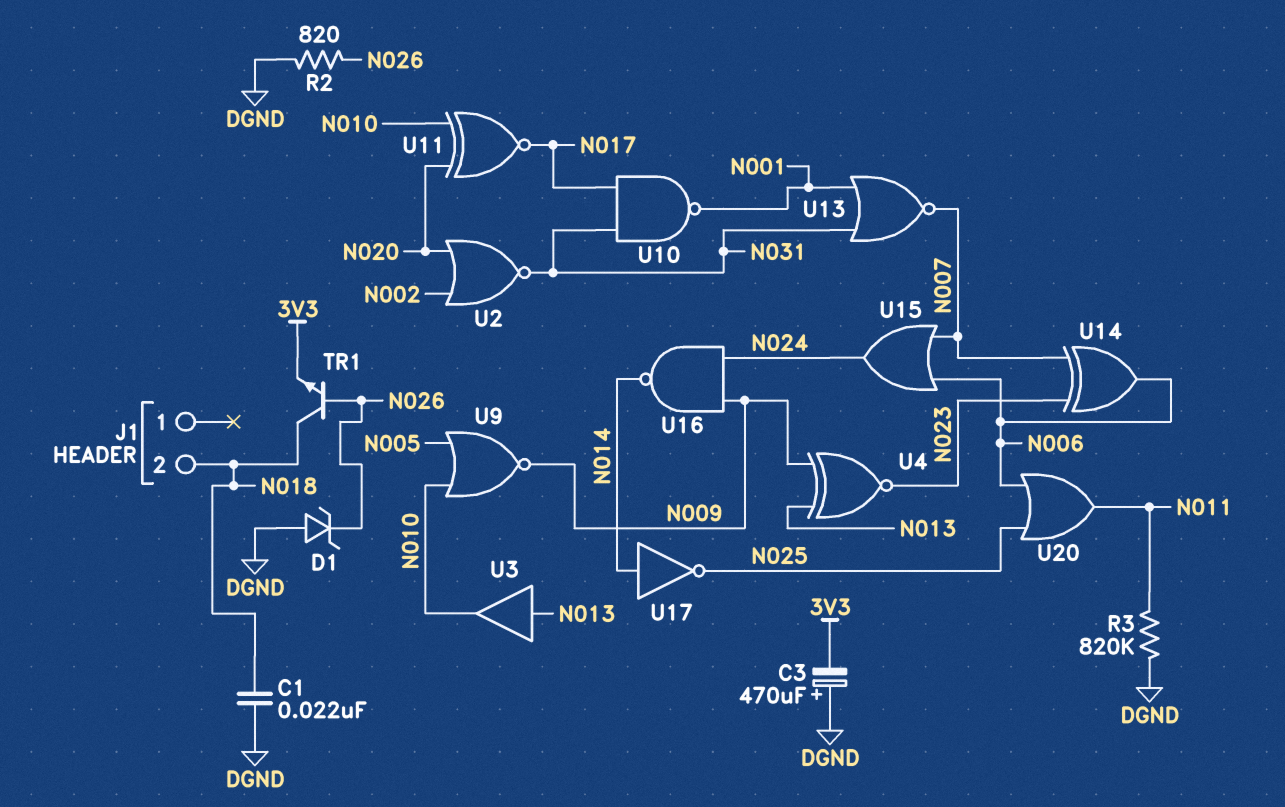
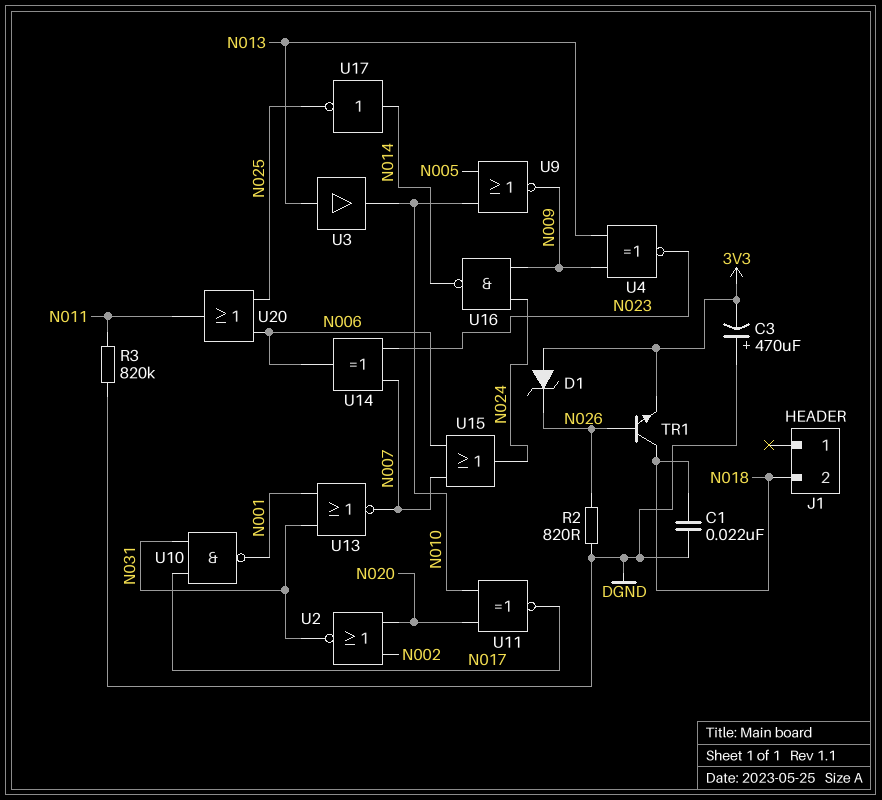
D1: zener (A DGND, K N026) -> zener (A 3V3, K N026)

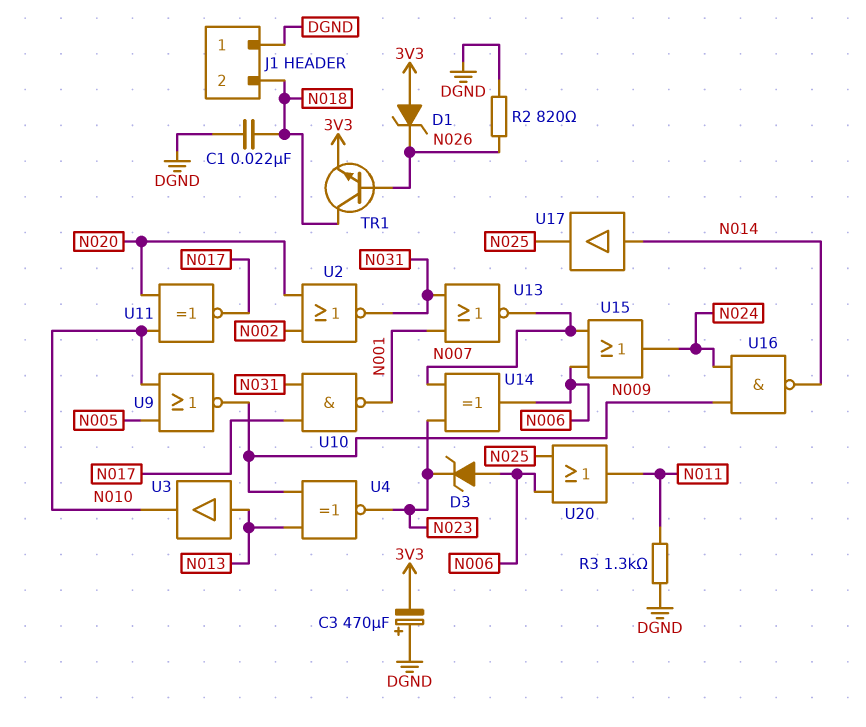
D3: none -> zener (A N006, K N023)
J1 pin 1: none -> DGND
R3: 820k (DGND, N011) -> 1.3k (DGND, N011)
U17: NOT (in N014, out N025) -> buffer (in N014, out N025)

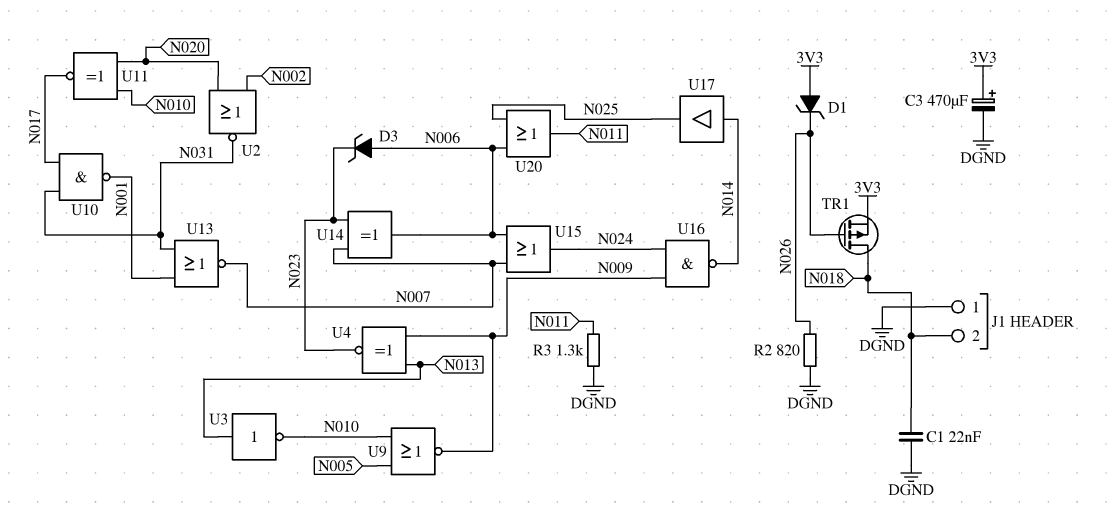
C3: 470uF (plus DGND, minus 3V3) -> 470uF (plus 3V3, minus DGND)
TR1: NPN (B N026, C N018, E 3V3) -> PMOS (G N026, D N018, S 3V3)
U3: buffer (in N013, out N010) -> NOT (in N013, out N010)

